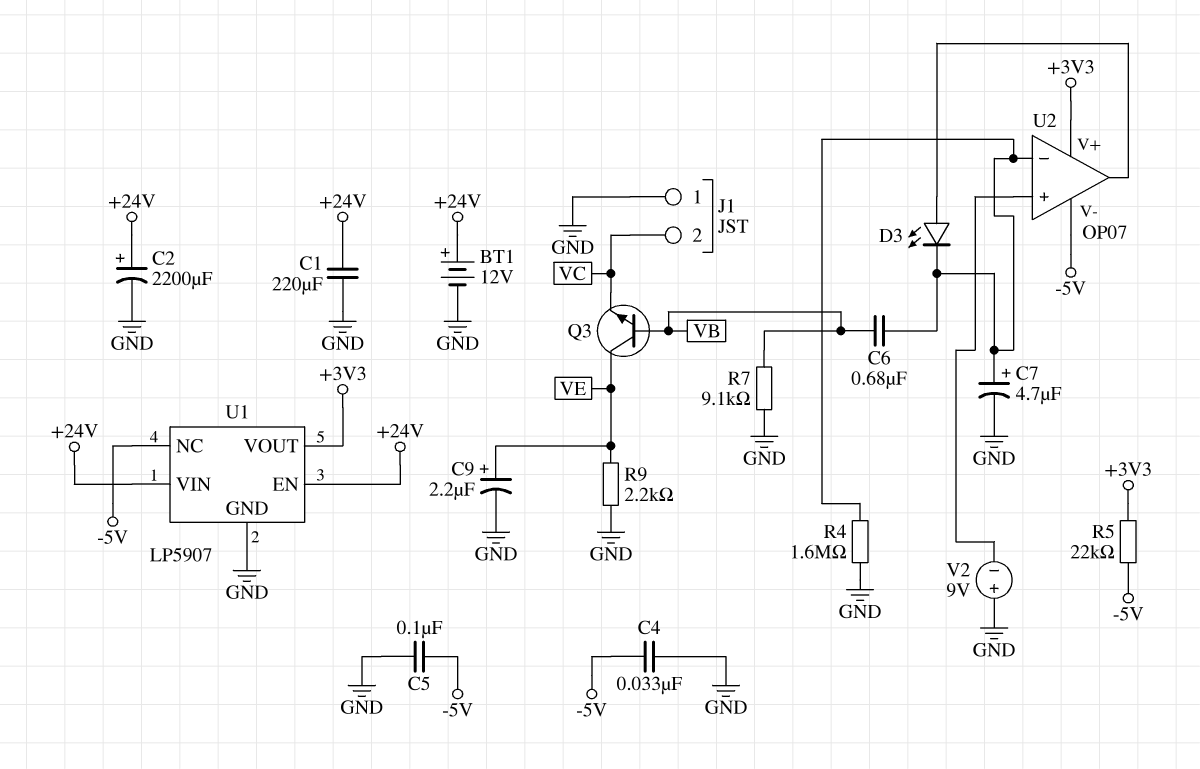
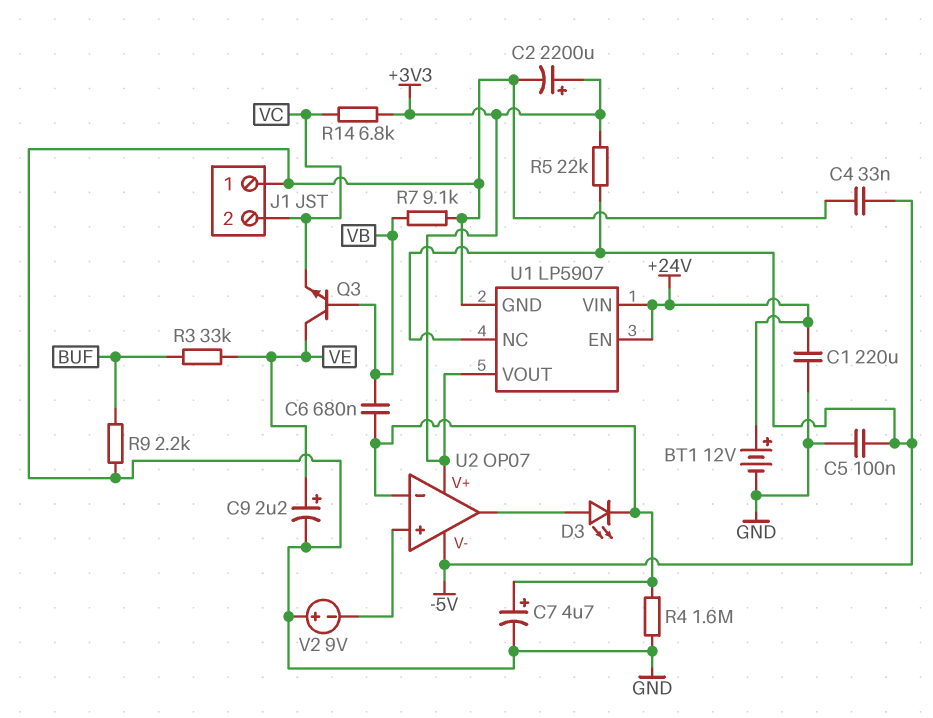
C2: 2200uF (plus +24V, minus GND) -> 2200uF (plus +3V3, minus GND)
R3: none -> 33k (BUF, VE)
R9: 2.2k (GND, VE) -> 2.2k (BUF, GND)
R14: none -> 6.8k (+3V3, VC)

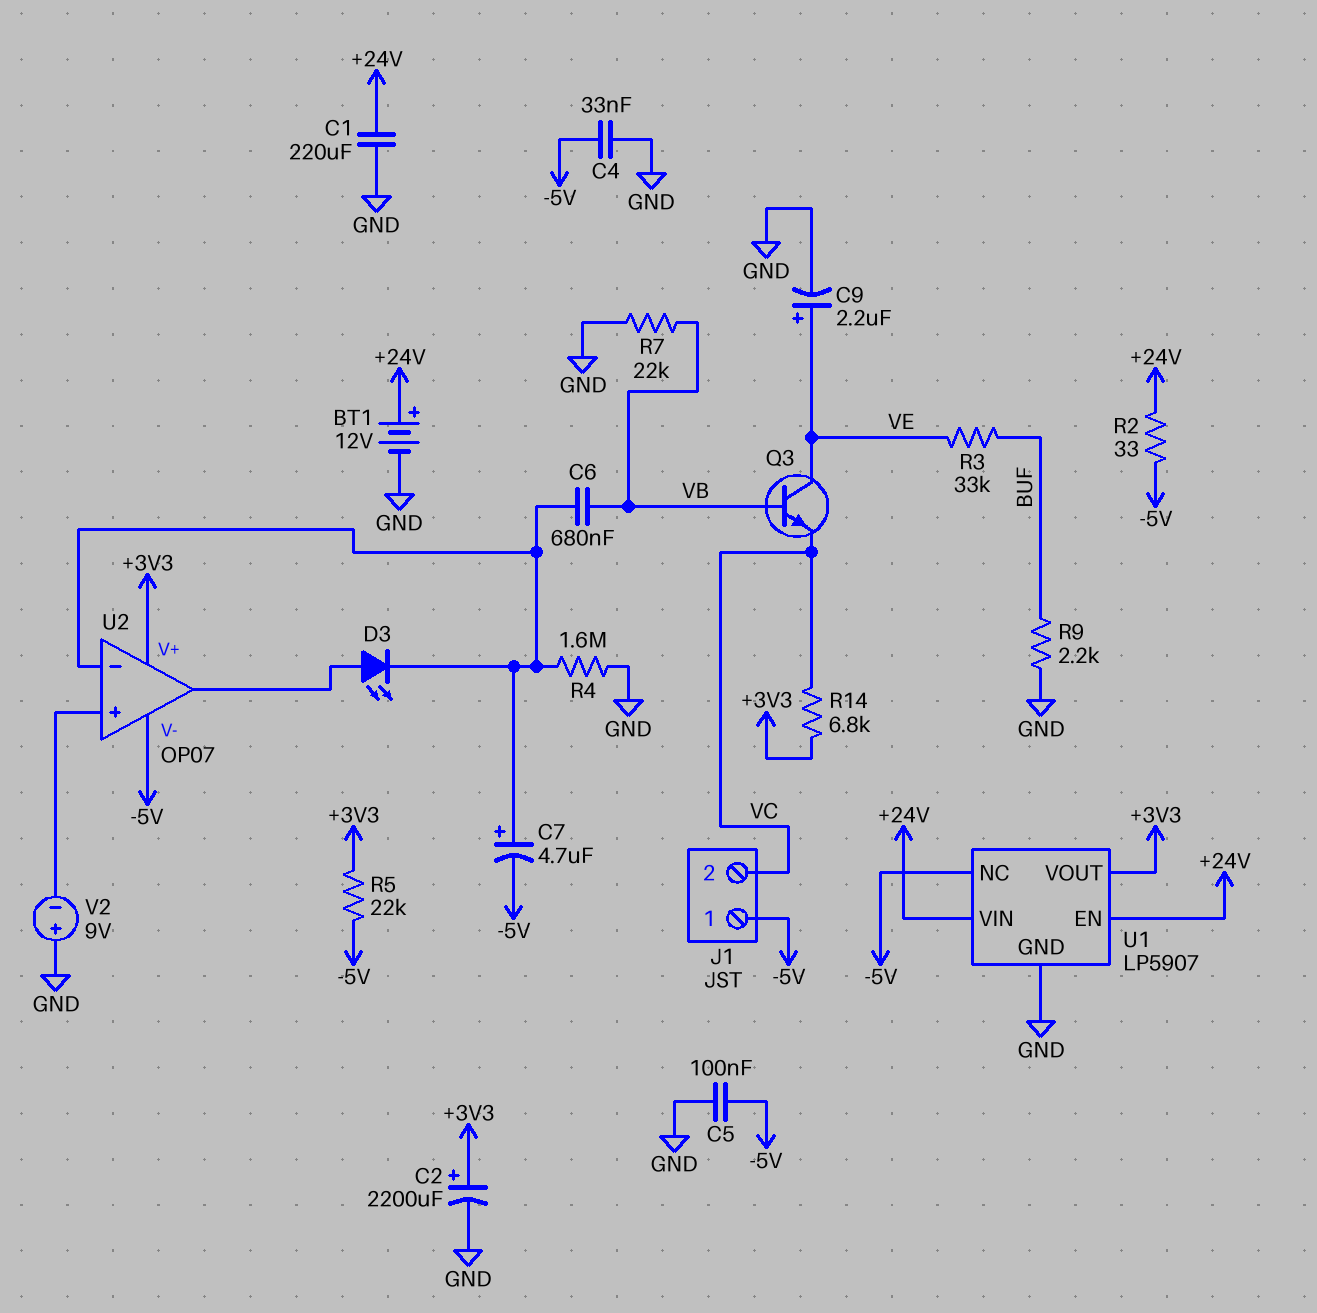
C7: 4.7uF (plus U2/in-, minus GND) -> 4.7uF (plus U2/in-, minus -5V)
J1 pin 1: GND -> -5V
R2: none -> 33 (+24V, -5V)
R7: 9.1k (GND, VB) -> 22k (GND, VB)

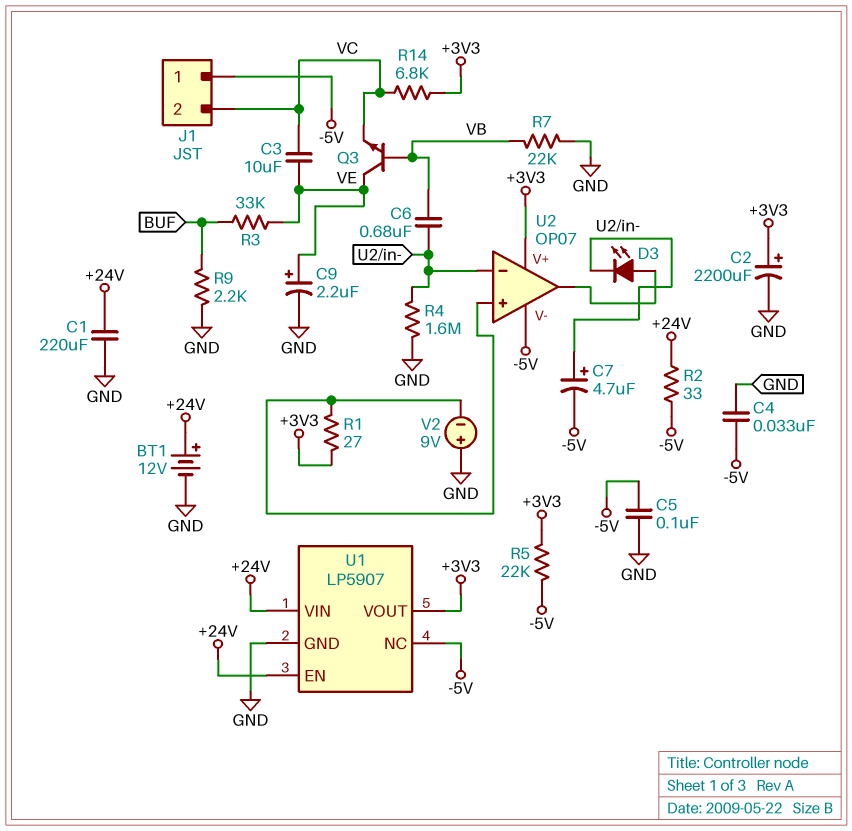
C3: none -> 10uF (VC, VE)
R1: none -> 27 (+3V3, U2/in+)

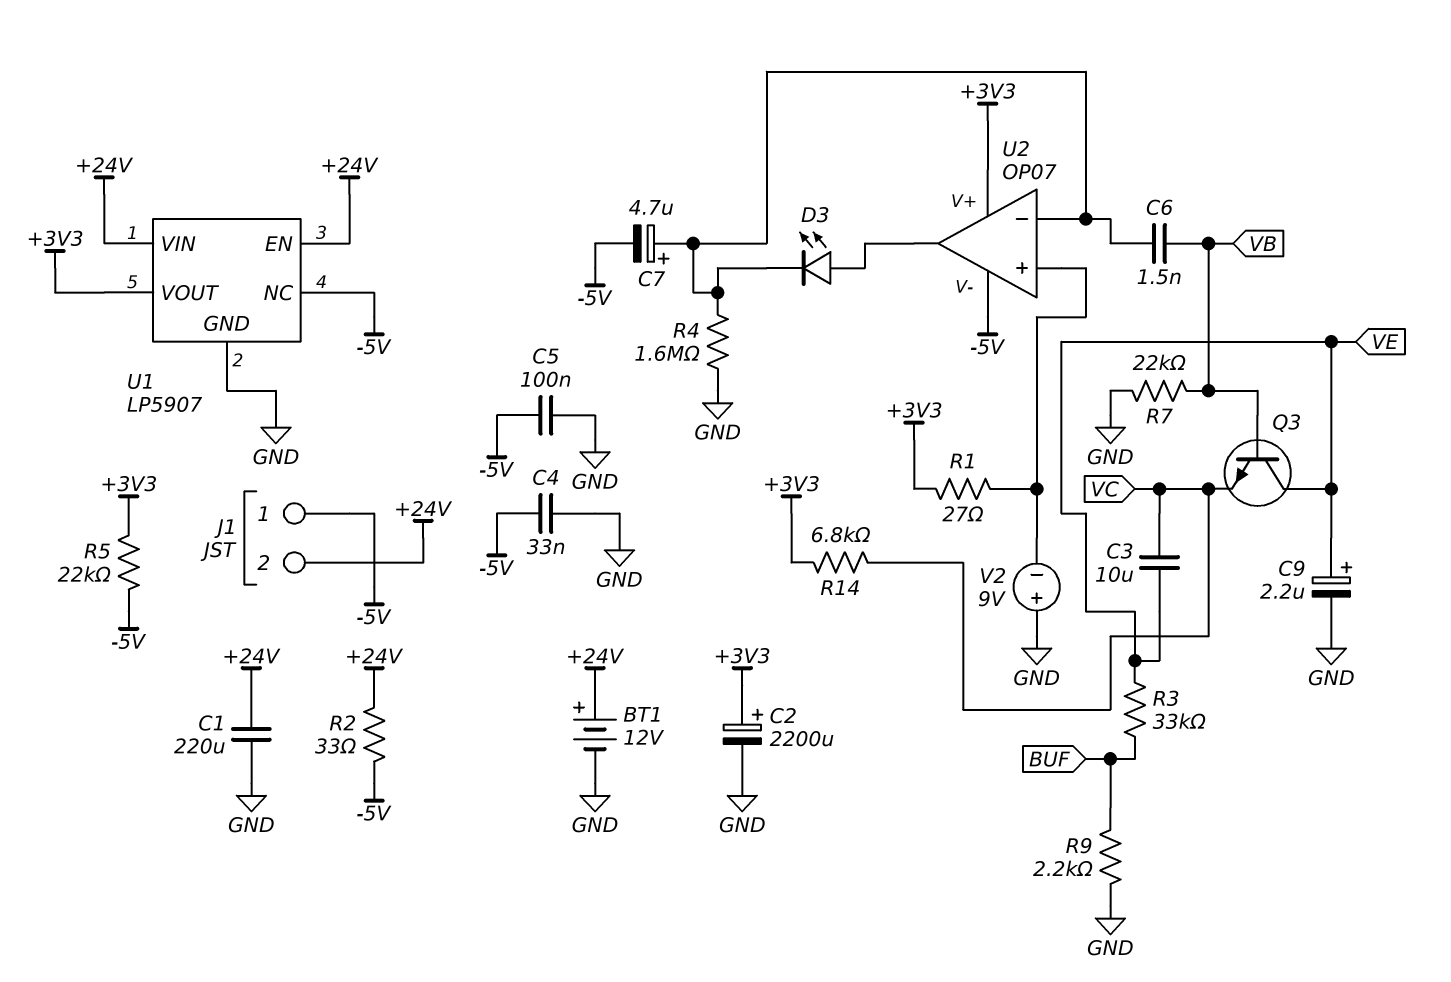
C6: 680nF (U2/in-, VB) -> 1.5nF (U2/in-, VB)
J1 pin 2: VC -> +24V

